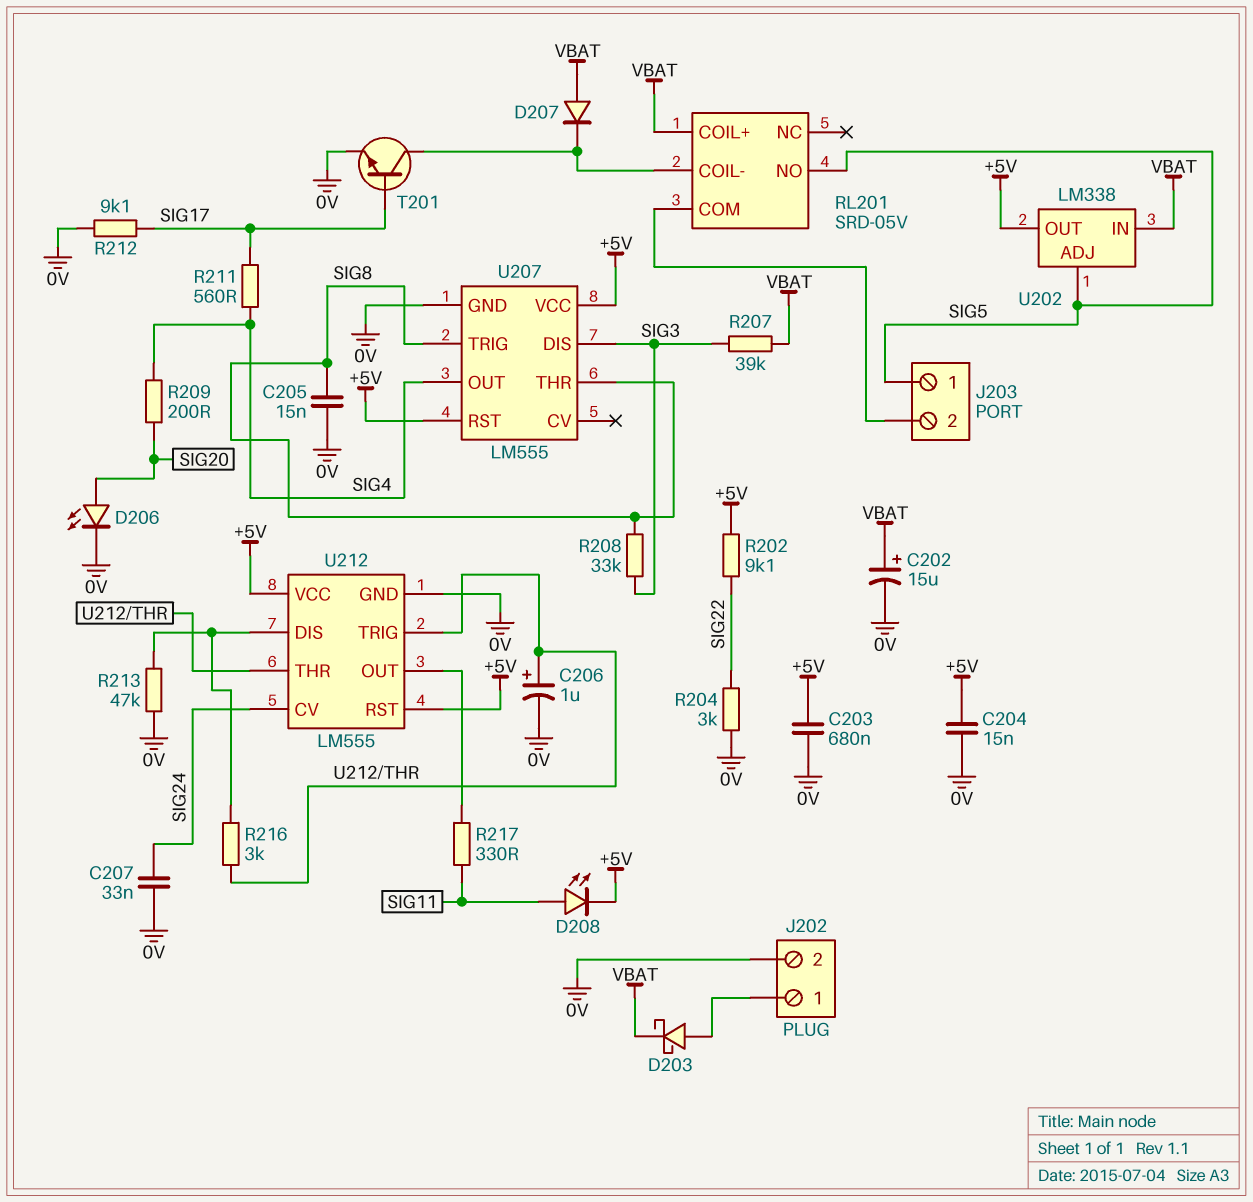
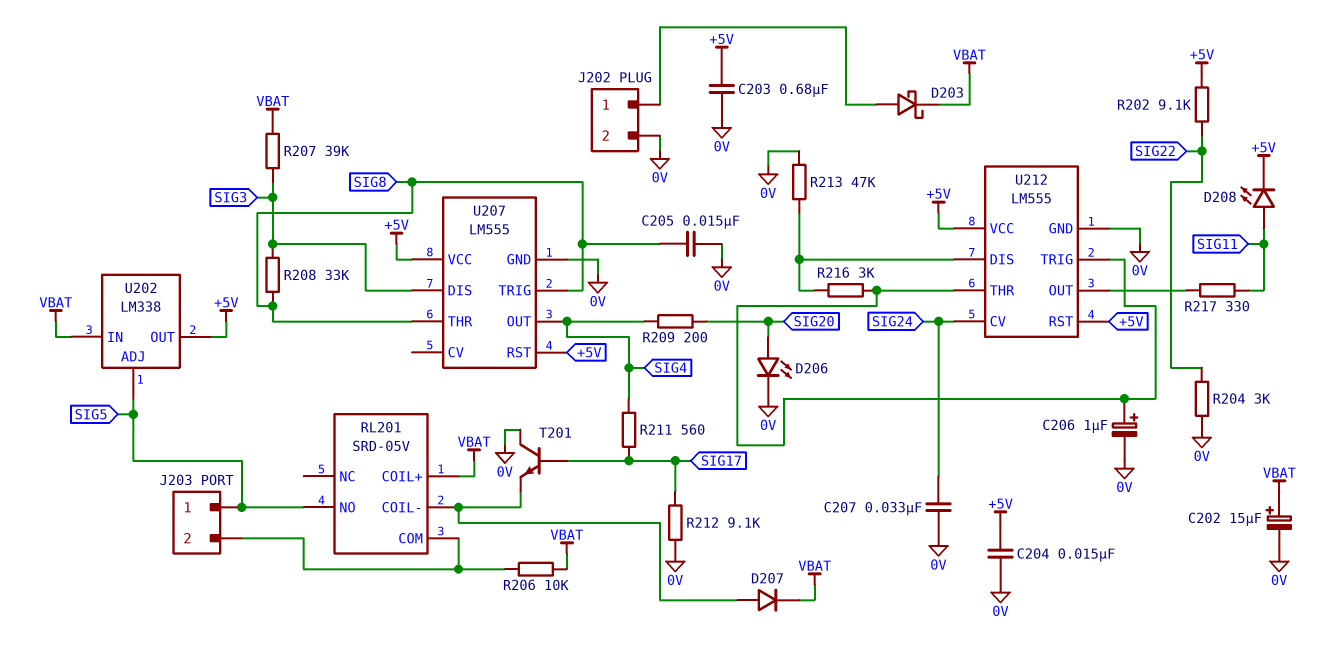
D207: diode (A VBAT, K RL201/COIL-) -> diode (A RL201/COIL-, K VBAT)
R206: none -> 10k (J203/2, VBAT)
T201: NPN (B SIG17, C RL201/COIL-, E 0V) -> NPN (B SIG17, C 0V, E RL201/COIL-)

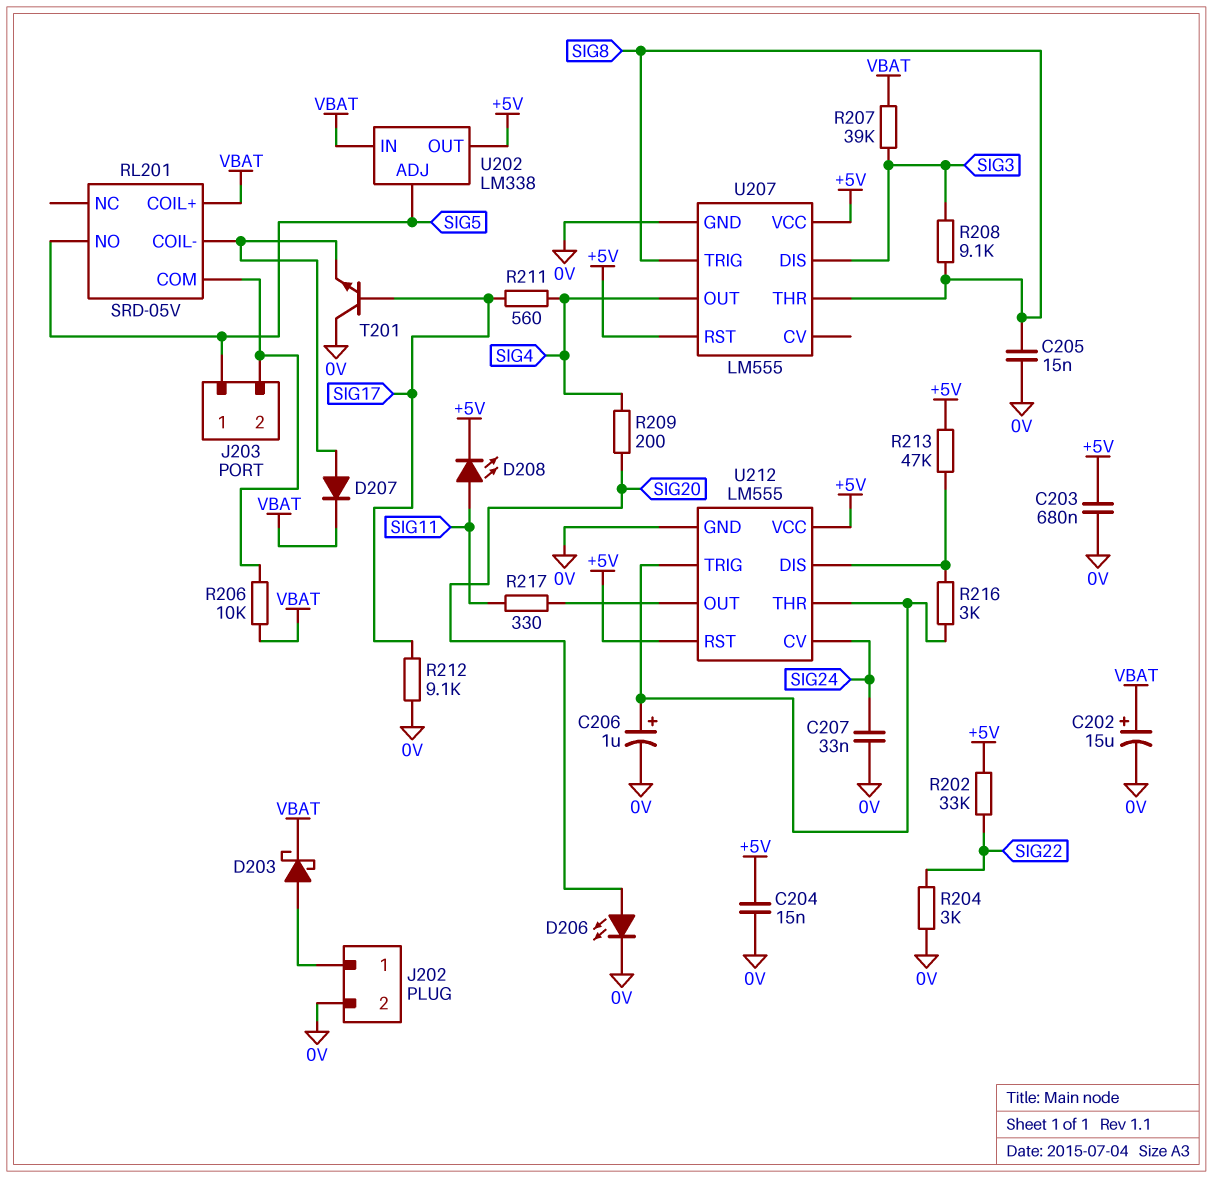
R202: 9.1k (+5V, SIG22) -> 33k (+5V, SIG22)
R208: 33k (SIG3, SIG8) -> 9.1k (SIG3, SIG8)
R213: 47k (0V, U212/DIS) -> 47k (+5V, U212/DIS)

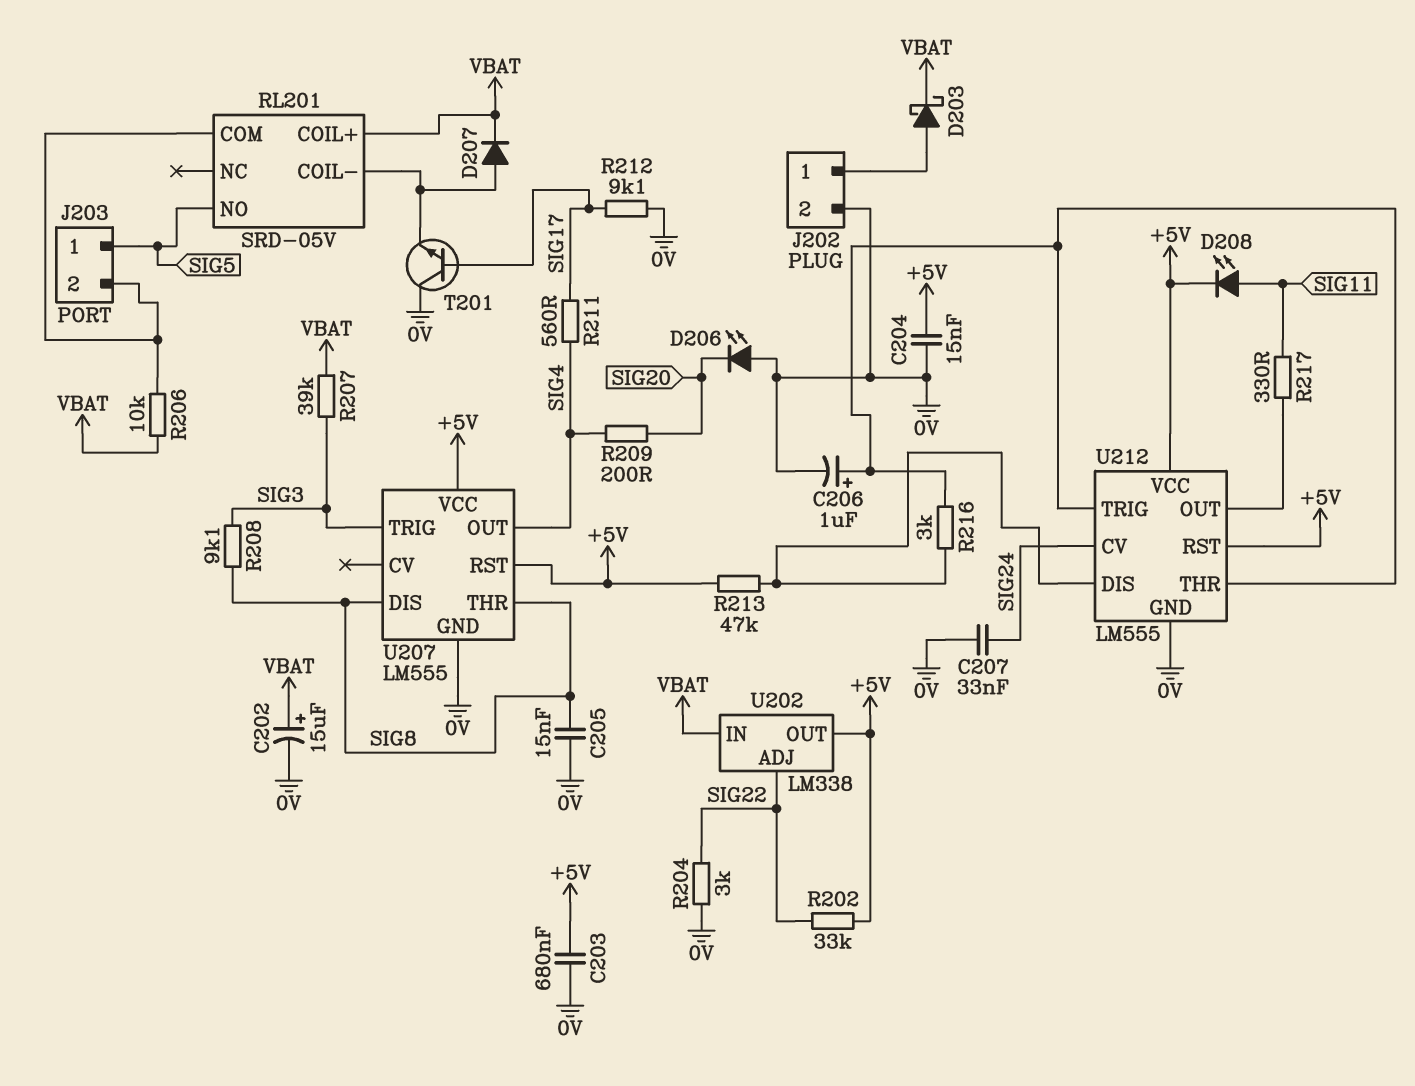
D206: LED (A SIG20, K 0V) -> LED (A 0V, K SIG20)
U202 pin ADJ: SIG5 -> SIG22
U207 pin DIS: SIG3 -> SIG8
U207 pin TRIG: SIG8 -> SIG3

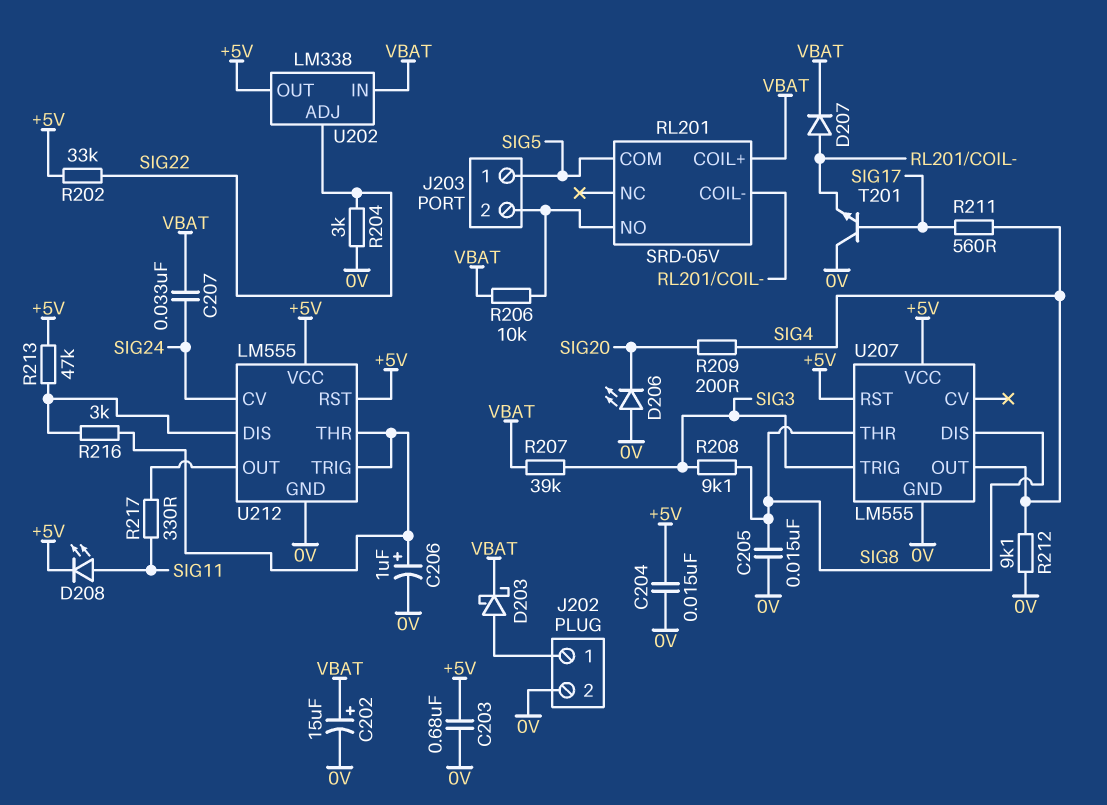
C207: 33nF (0V, SIG24) -> 33nF (SIG24, VBAT)
R212: 9.1k (0V, SIG17) -> 9.1k (0V, SIG4)
RL201 pin COM: J203/2 -> SIG5
RL201 pin NO: SIG5 -> J203/2

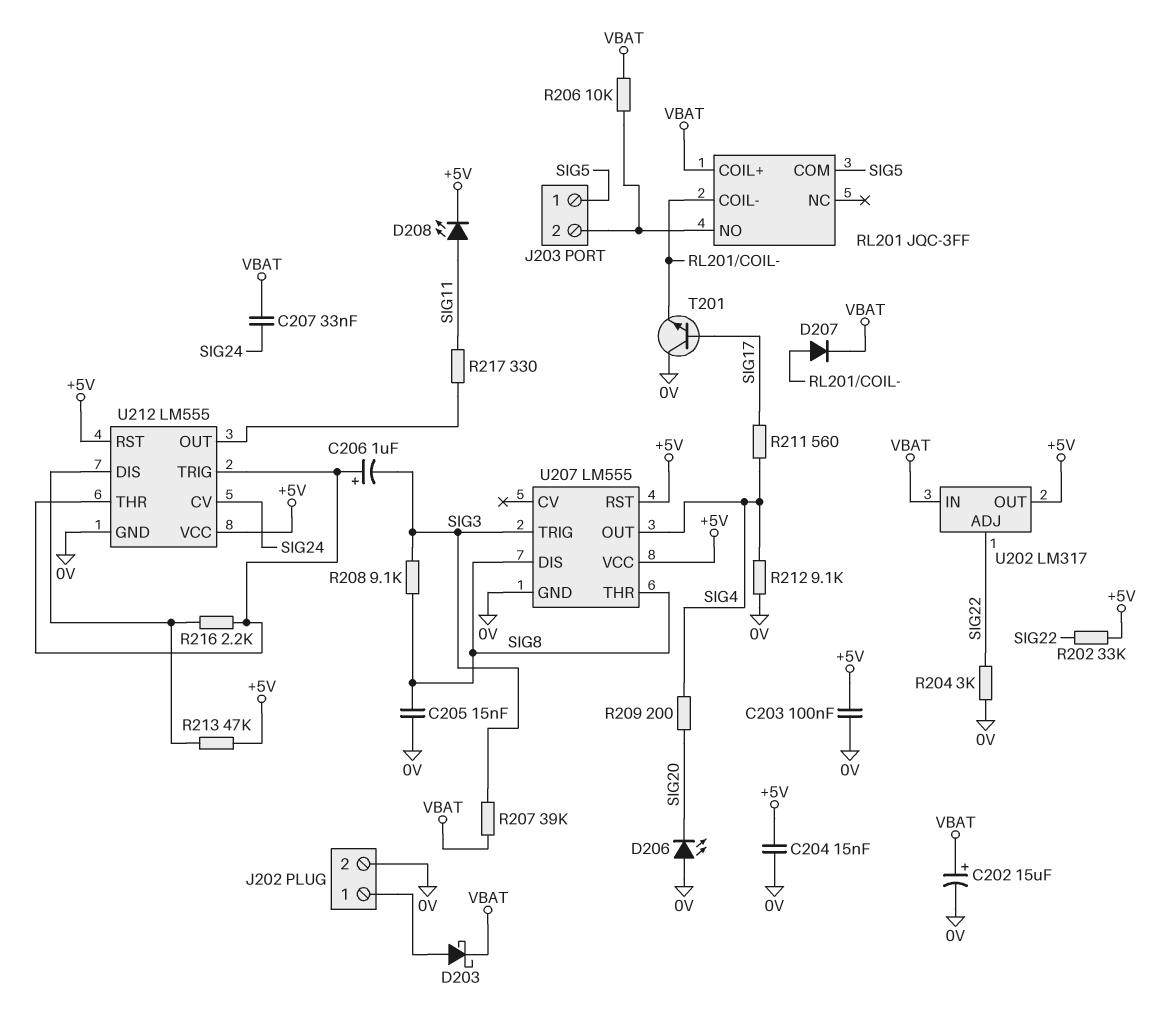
C203: 680nF (+5V, 0V) -> 100nF (+5V, 0V)
C206: 1uF (plus U212/THR, minus 0V) -> 1uF (plus U212/THR, minus SIG3)
R216: 3k (U212/DIS, U212/THR) -> 2.2k (U212/DIS, U212/THR)
RL201: SRD-05V -> JQC-3FF
U202: LM338 -> LM317

